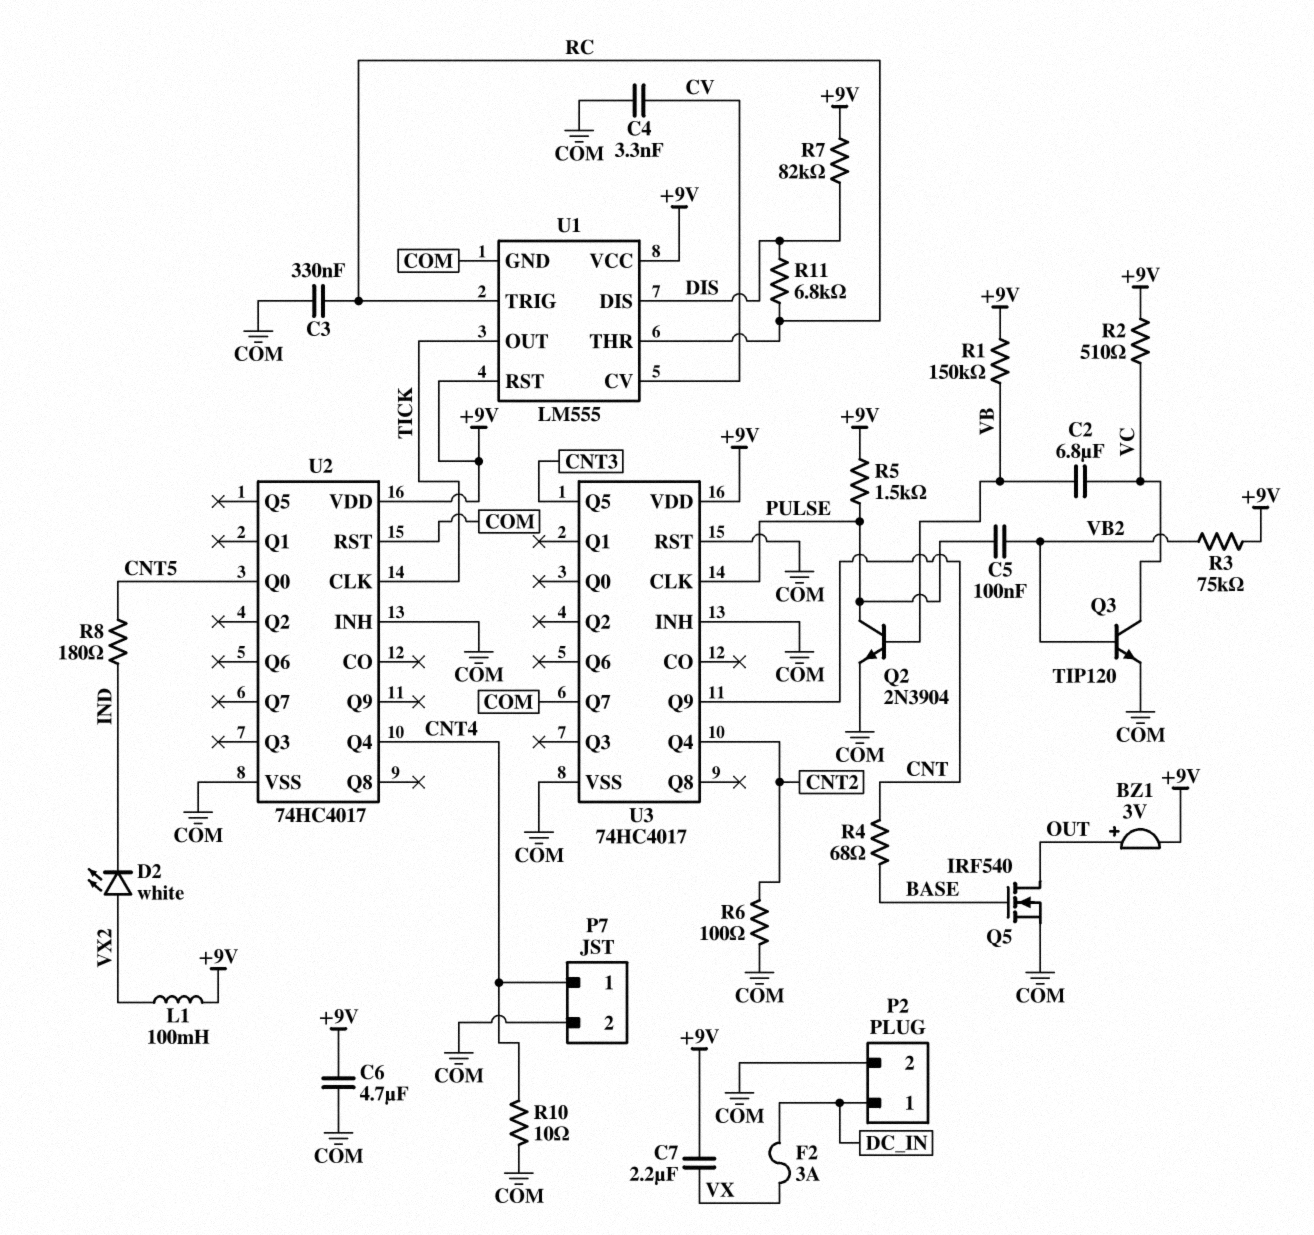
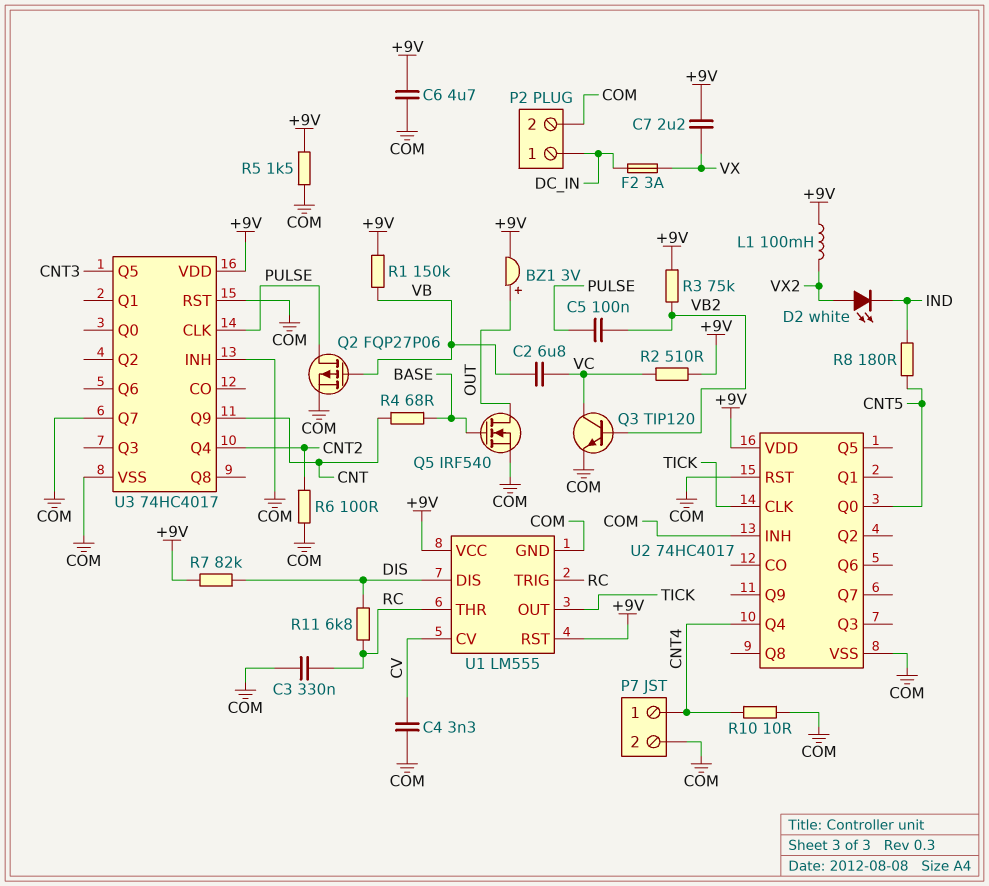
Q2: NPN 2N3904 (B VB, C PULSE, E COM) -> PMOS FQP27P06 (G VB, D PULSE, S COM)
R5: 1.5k (+9V, PULSE) -> 1.5k (+9V, COM)

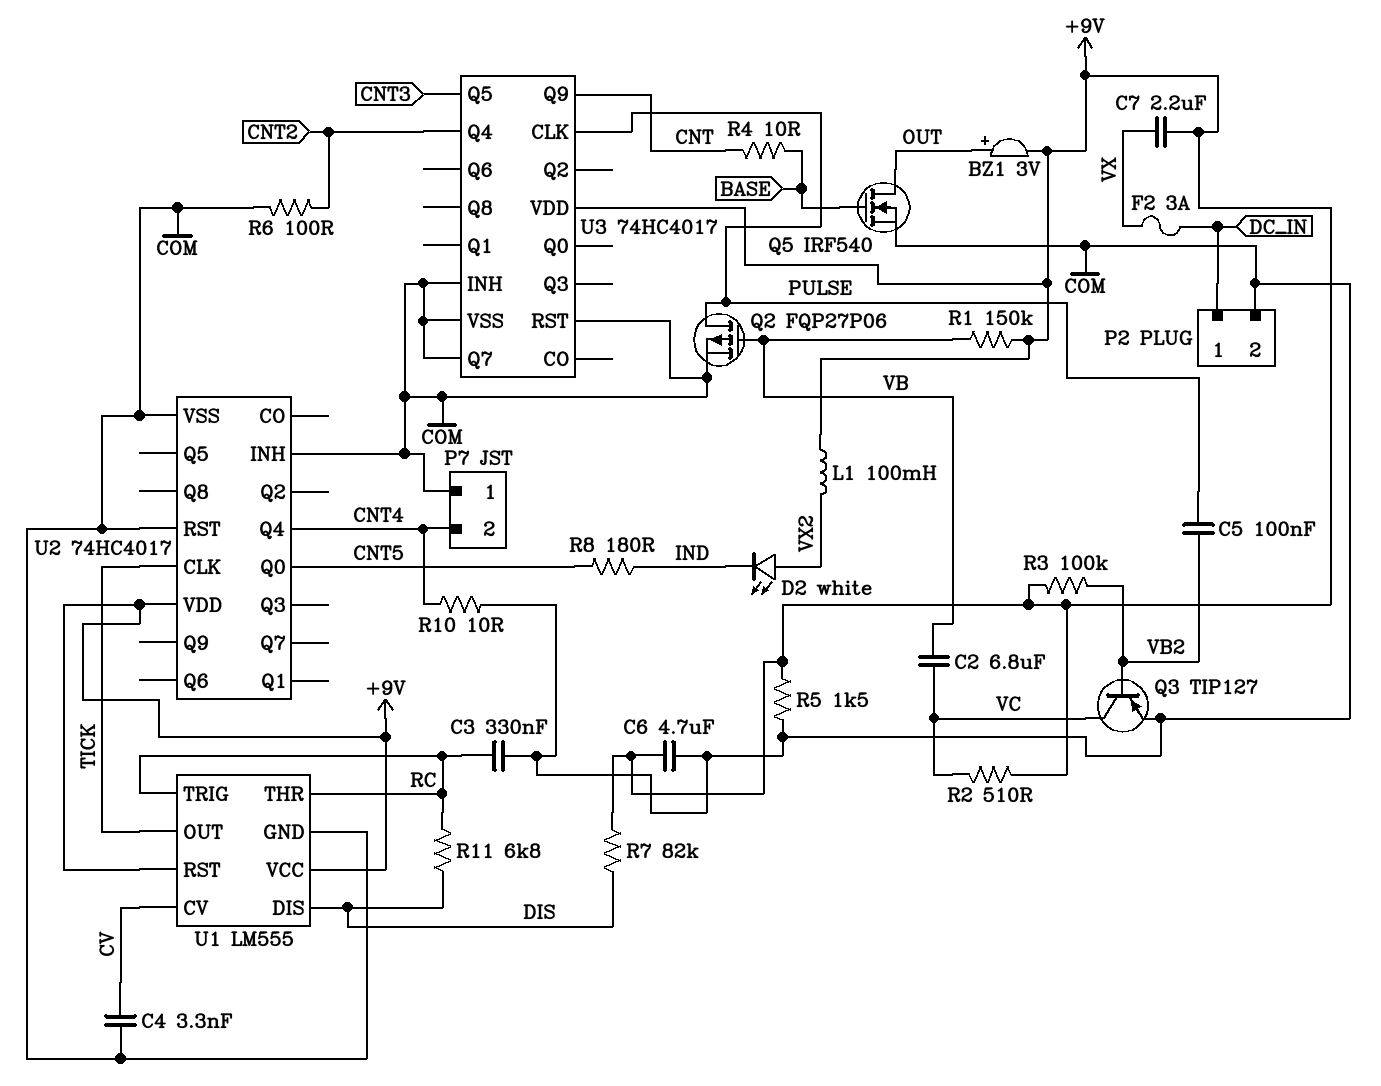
P7 pin 1: CNT4 -> COM
P7 pin 2: COM -> CNT4
Q3: NPN TIP120 (B VB2, C VC, E COM) -> PNP TIP127 (B VB2, C VC, E COM)
R3: 75k (+9V, VB2) -> 100k (+9V, VB2)
R4: 68 (BASE, CNT) -> 10 (BASE, CNT)

